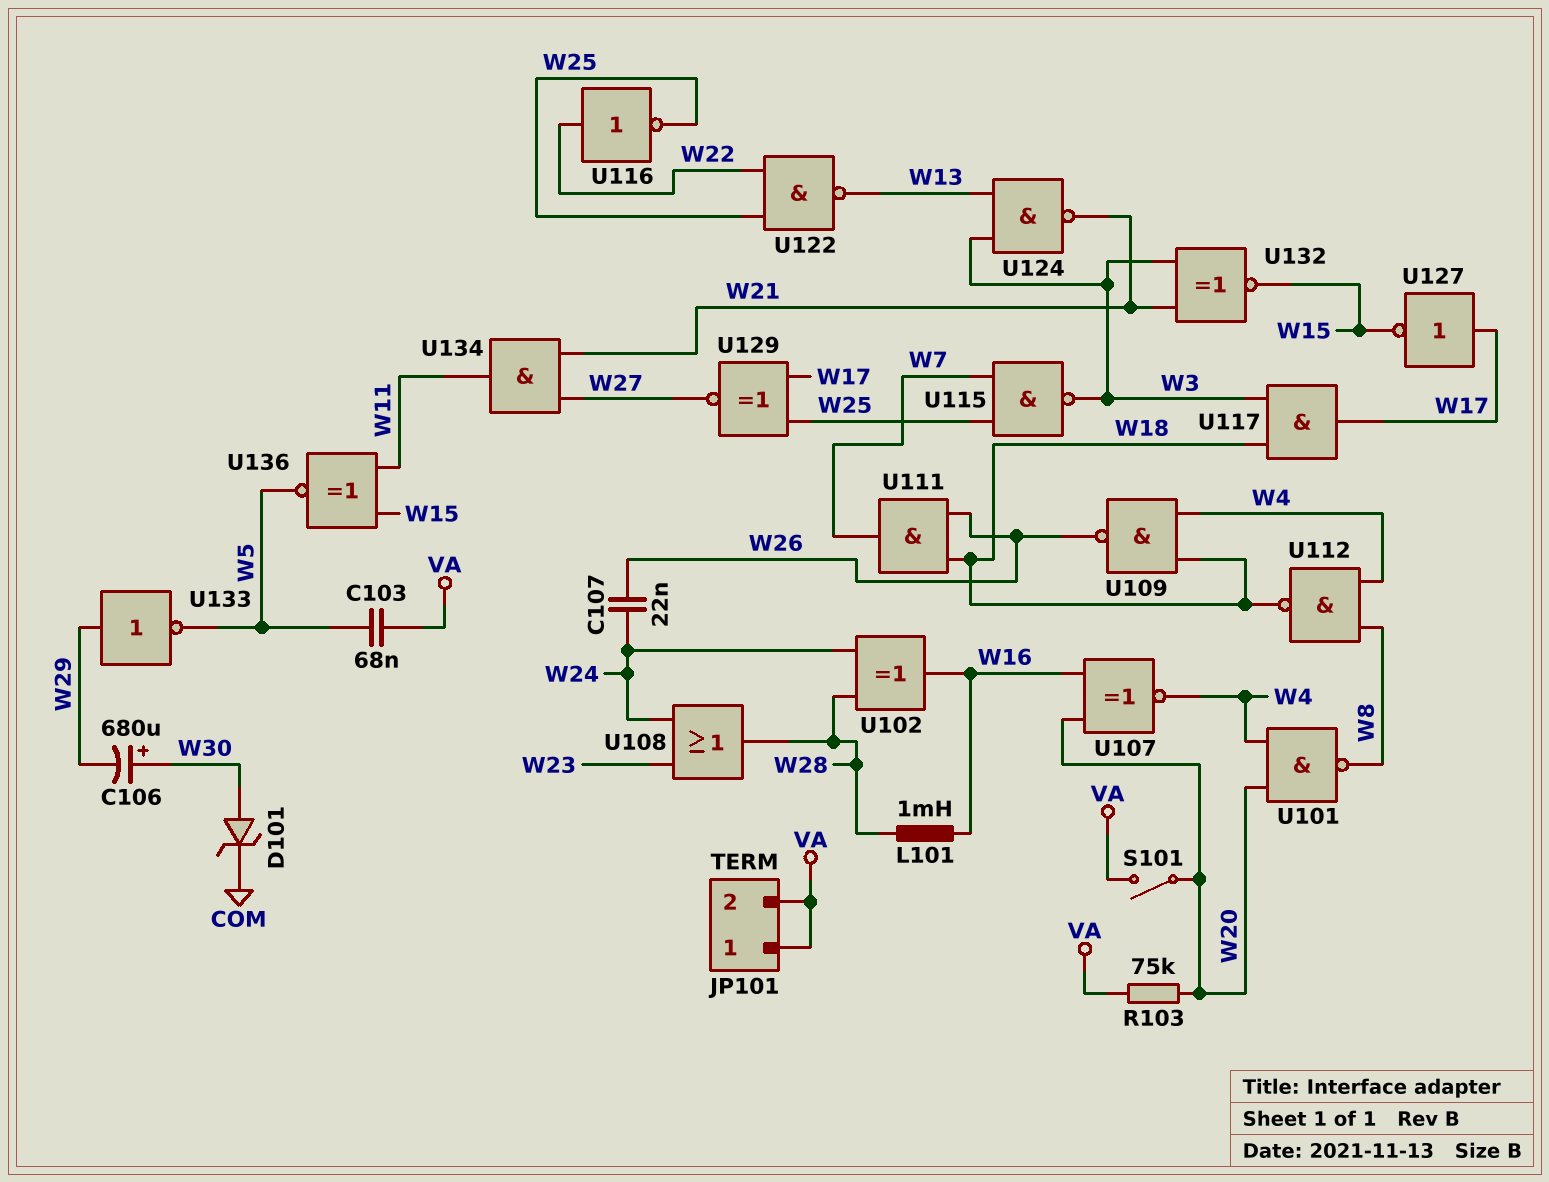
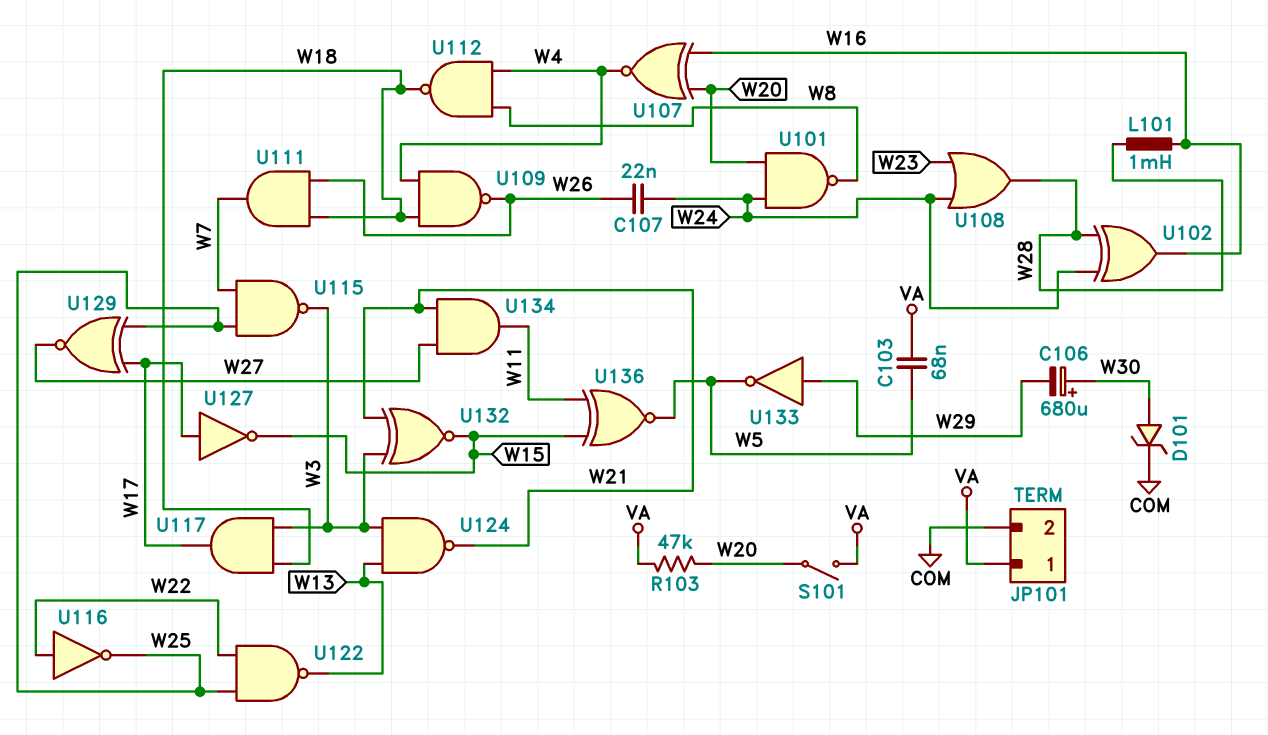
JP101 pin 2: VA -> COM
R103: 75k (VA, W20) -> 47k (VA, W20)
U101: NAND (in W4, in W20, out W8) -> NAND (in W20, in W24, out W8)

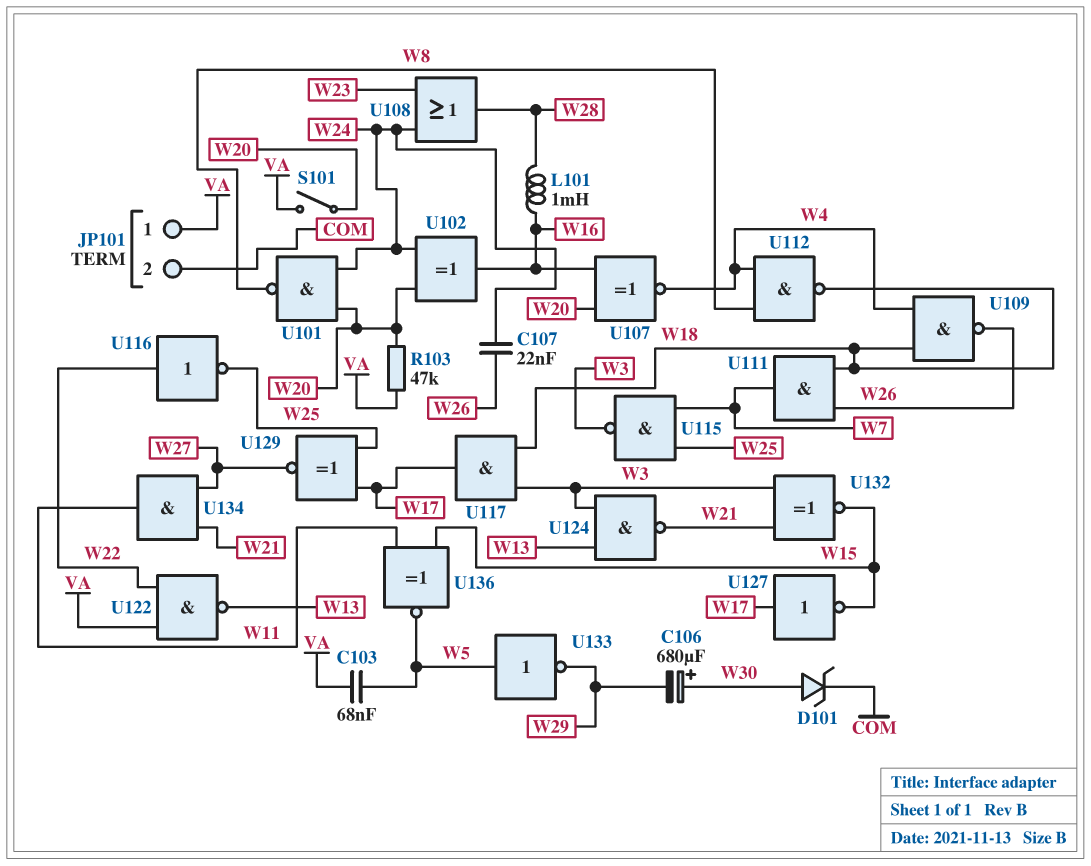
U102: XOR (in W24, in W28, out W16) -> XOR (in W20, in W24, out W16)
U122: NAND (in W22, in W25, out W13) -> NAND (in VA, in W22, out W13)
U133: NOT (in W29, out W5) -> NOT (in W5, out W29)

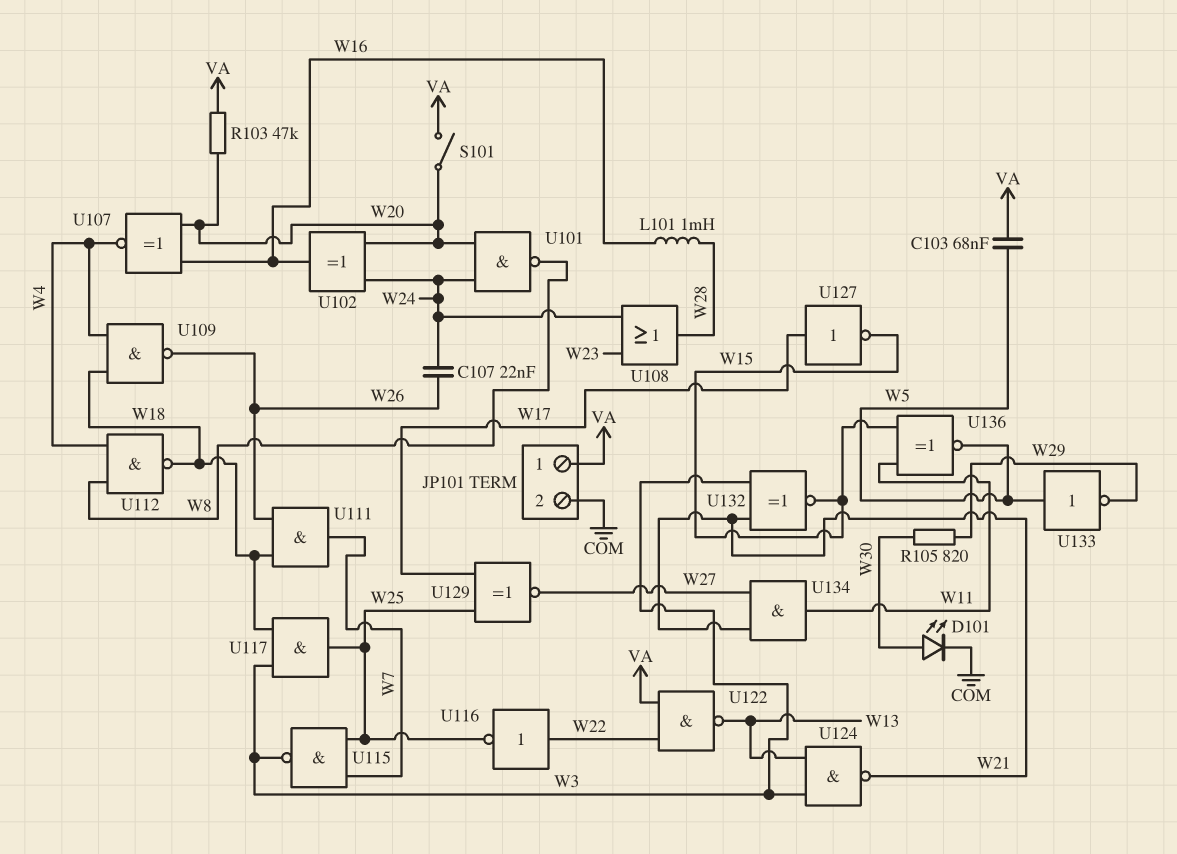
C106: 680uF (plus W30, minus W29) -> none
D101: zener (A W30, K COM) -> LED (A W30, K COM)
R105: none -> 820 (W29, W30)
U117: AND (in W3, in W18, out W17) -> AND (in W3, in W18, out W25)

